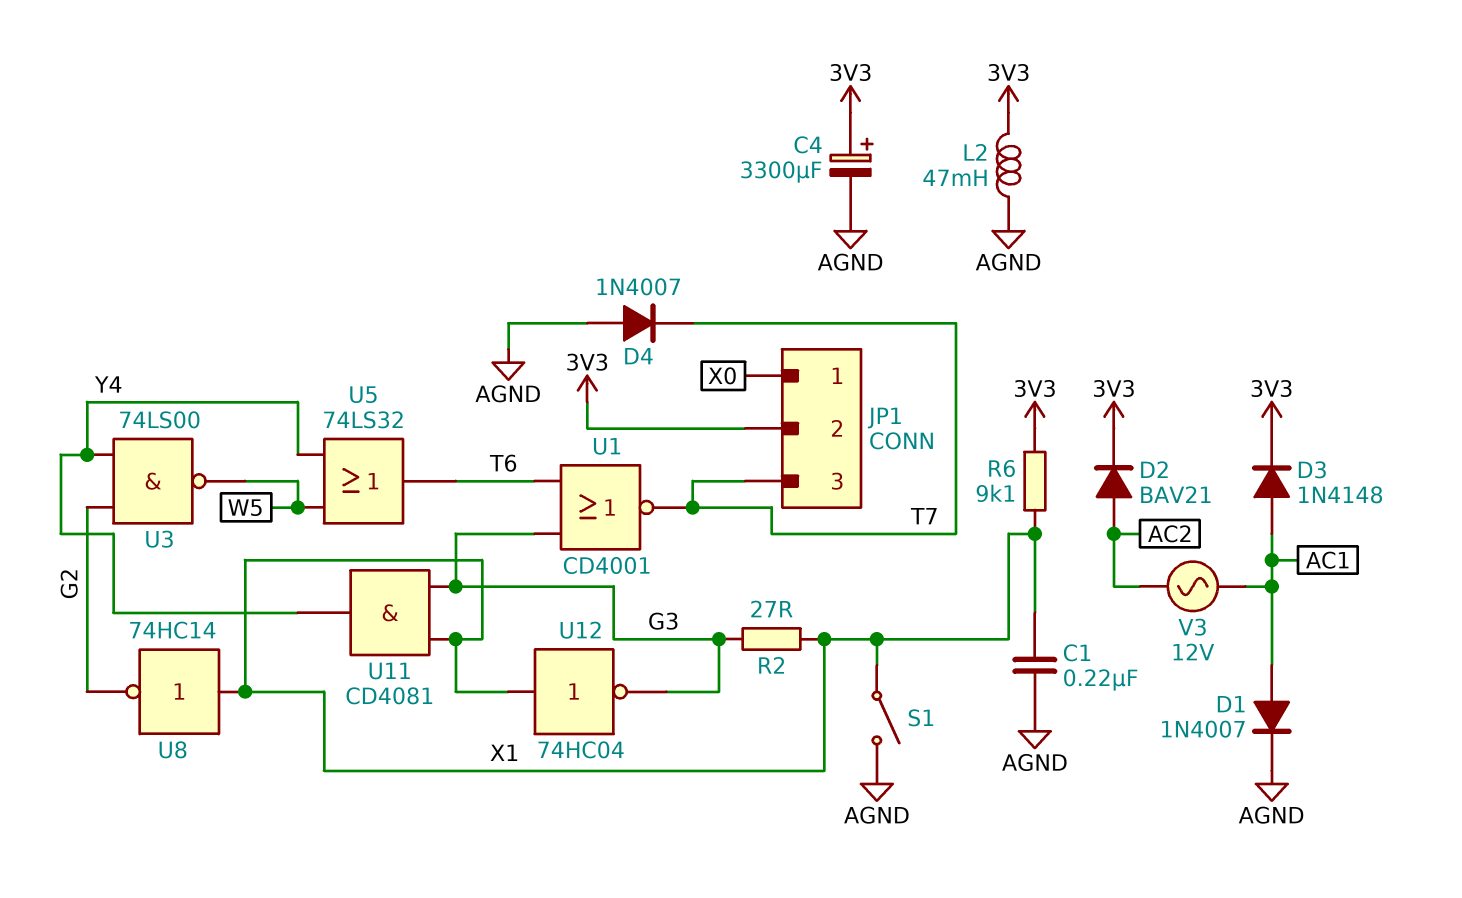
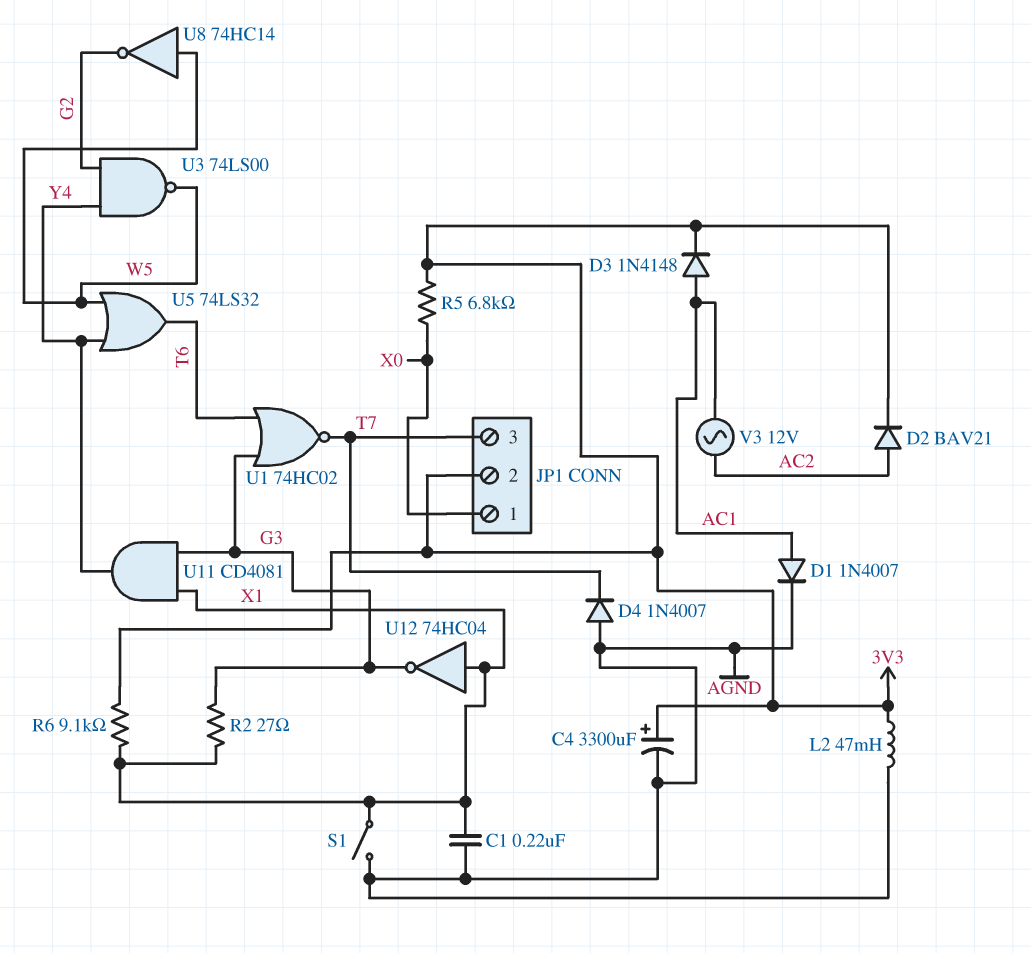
R5: none -> 6.8k (3V3, X0)
U1: NOR CD4001 (in G3, in T6, out T7) -> NOR 74HC02 (in G3, in T6, out T7)
U8: NOT 74HC14 (in X1, out G2) -> NOT 74HC14 (in W5, out G2)

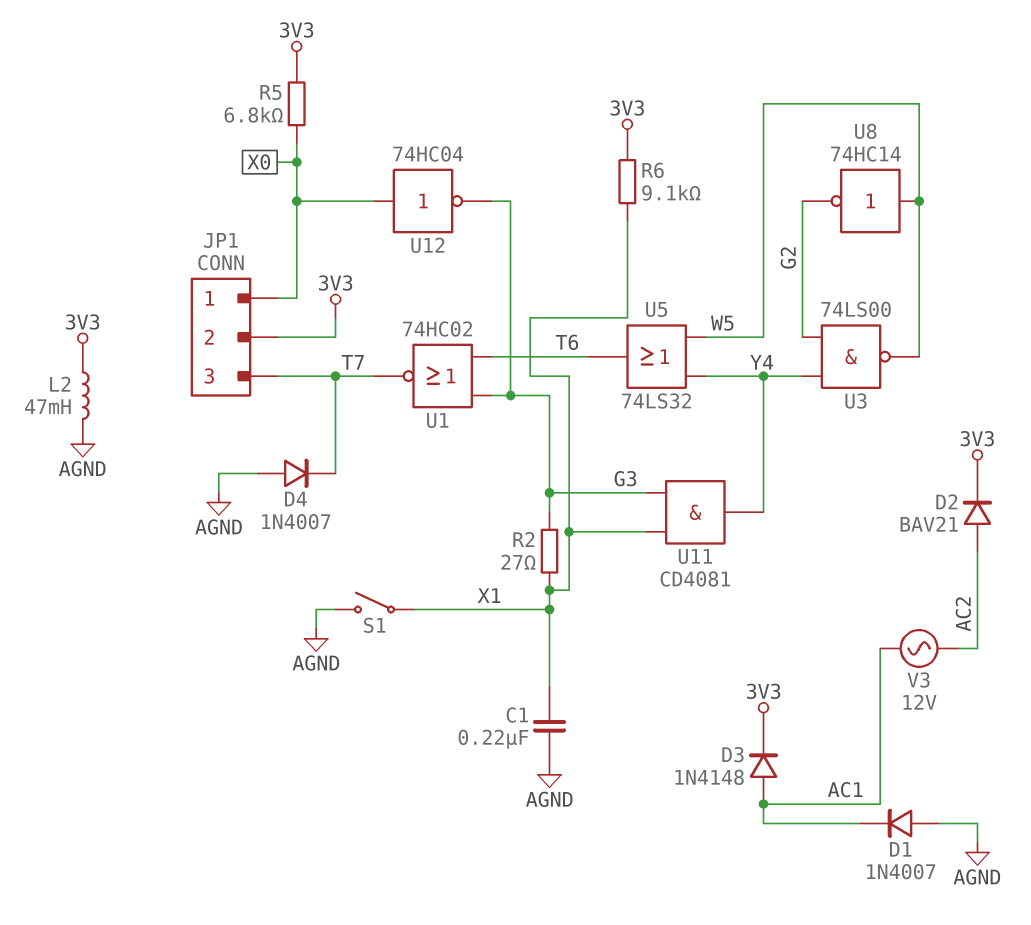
C4: 3300uF (plus 3V3, minus AGND) -> none
D1: diode 1N4007 (A AC1, K AGND) -> diode 1N4007 (A AGND, K AC1)
U12: NOT 74HC04 (in X1, out G3) -> NOT 74HC04 (in X0, out G3)

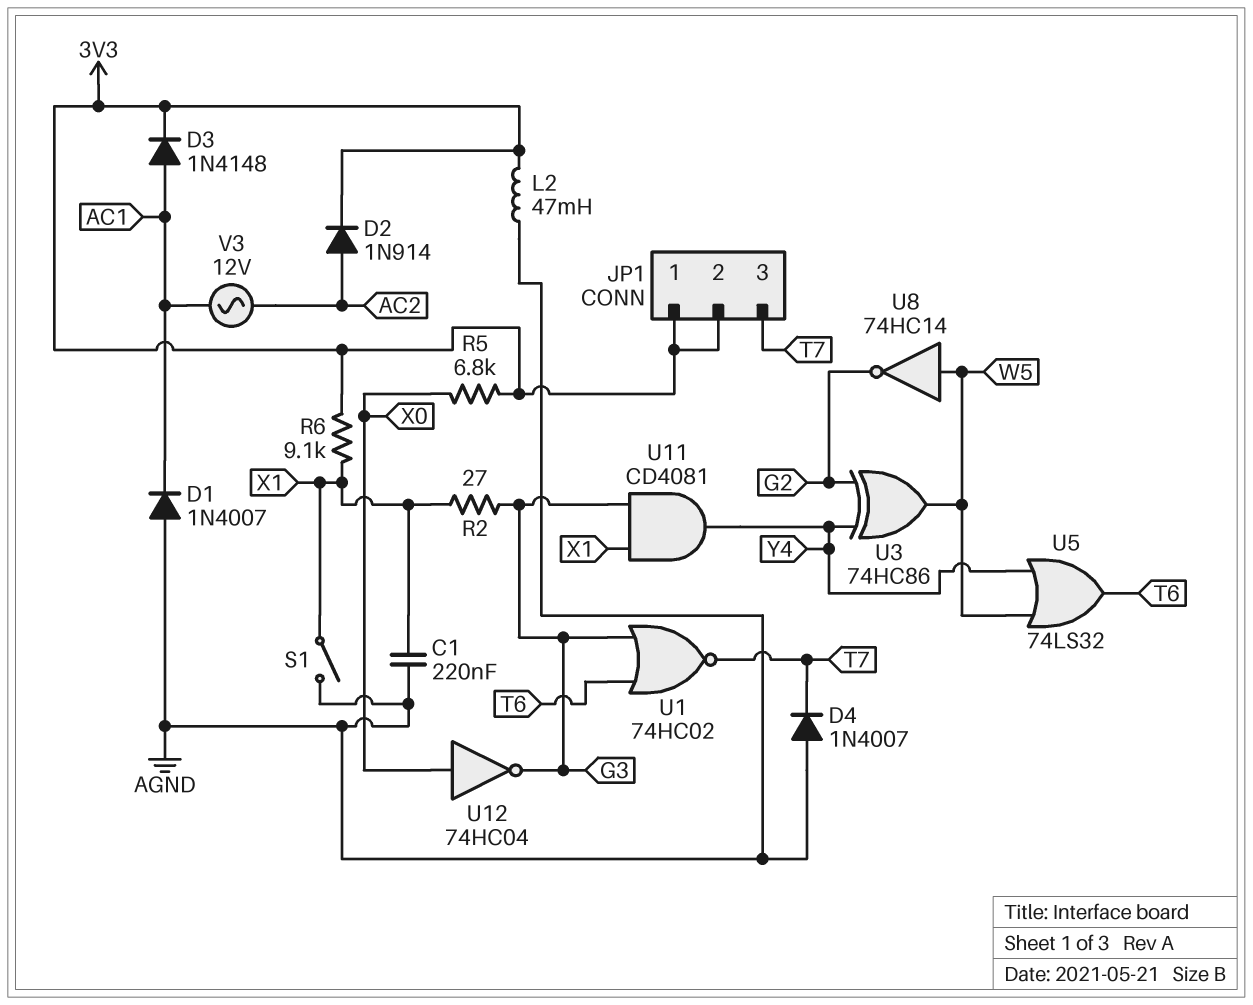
D2: diode BAV21 (A AC2, K 3V3) -> diode 1N914 (A AC2, K 3V3)
JP1 pin 1: X0 -> 3V3
U3: NAND 74LS00 (in G2, in Y4, out W5) -> XOR 74HC86 (in G2, in Y4, out W5)

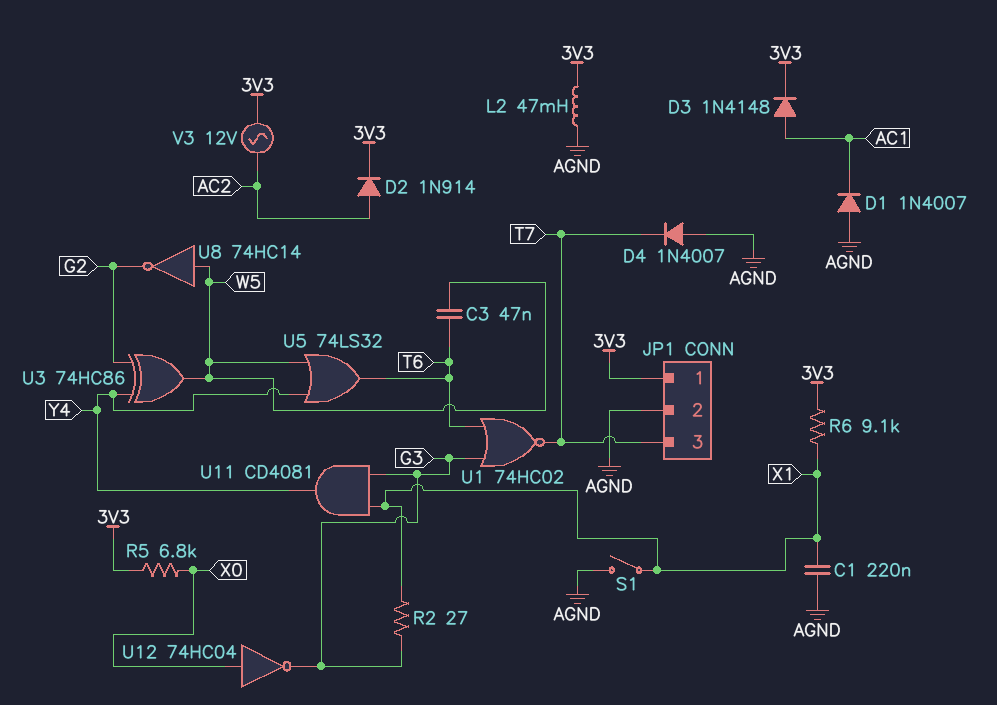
C3: none -> 47nF (T6, W5)
JP1 pin 2: 3V3 -> AGND
V3: AC 12V (AC1, AC2) -> AC 12V (3V3, AC2)

